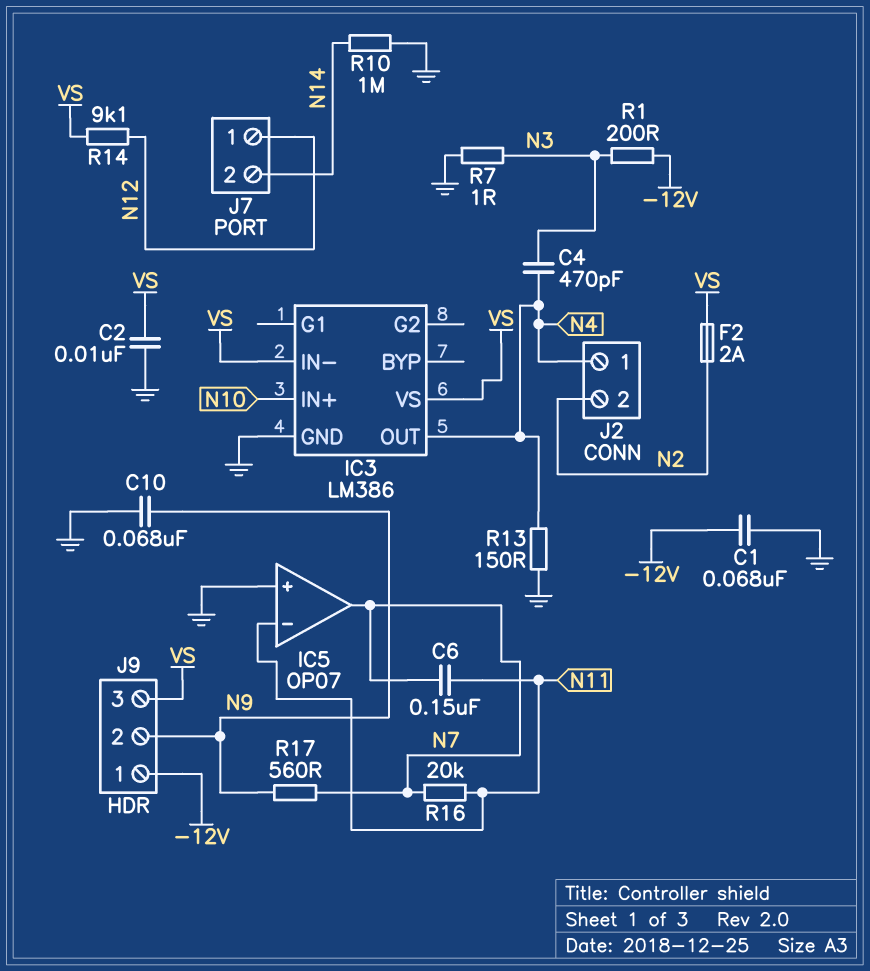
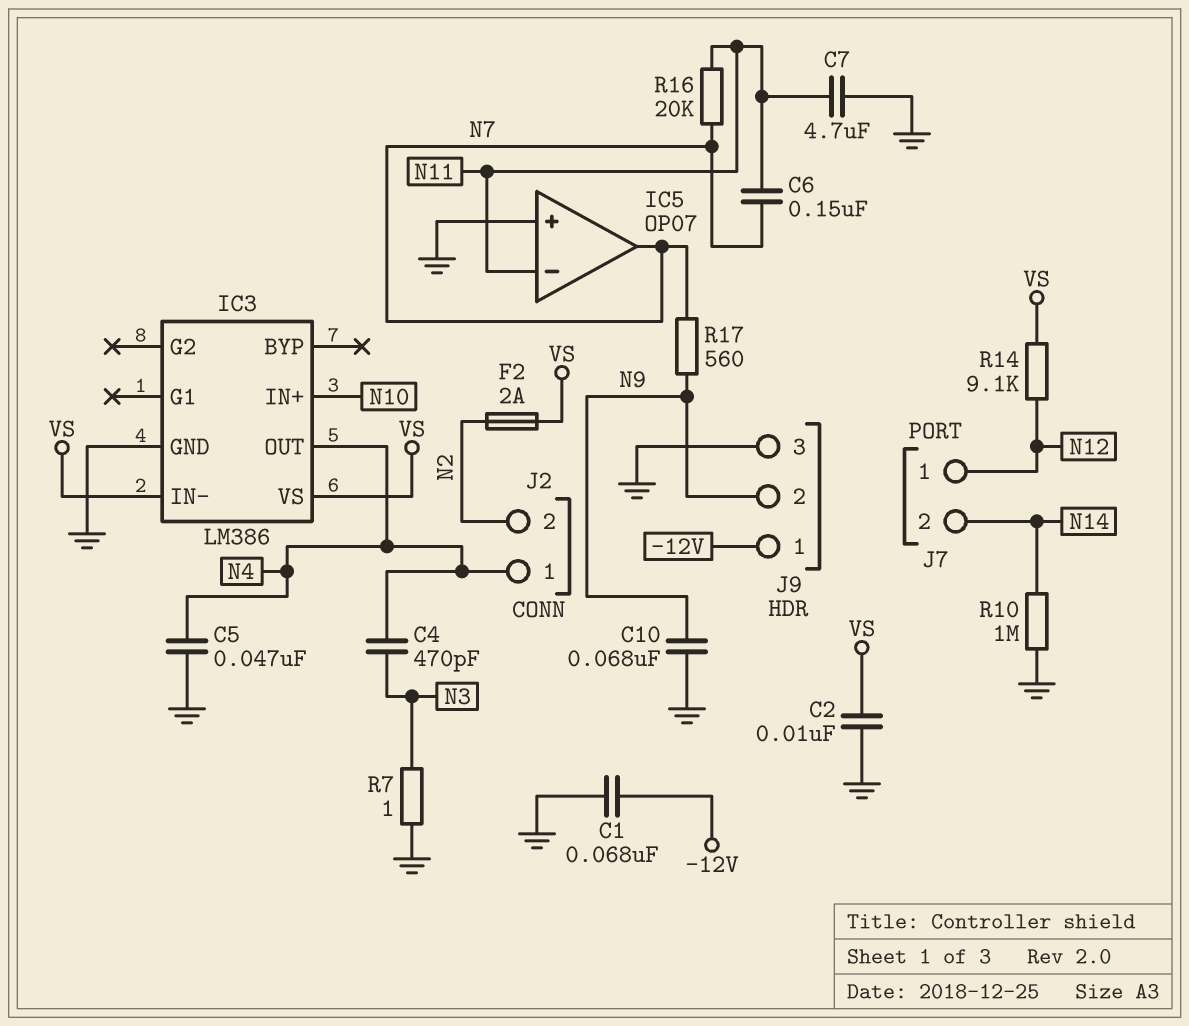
C5: none -> 47nF (GND, N4)
C7: none -> 4.7uF (GND, N11)
J9 pin 3: VS -> GND
R1: 200 (-12V, N3) -> none
R13: 150 (GND, N4) -> none

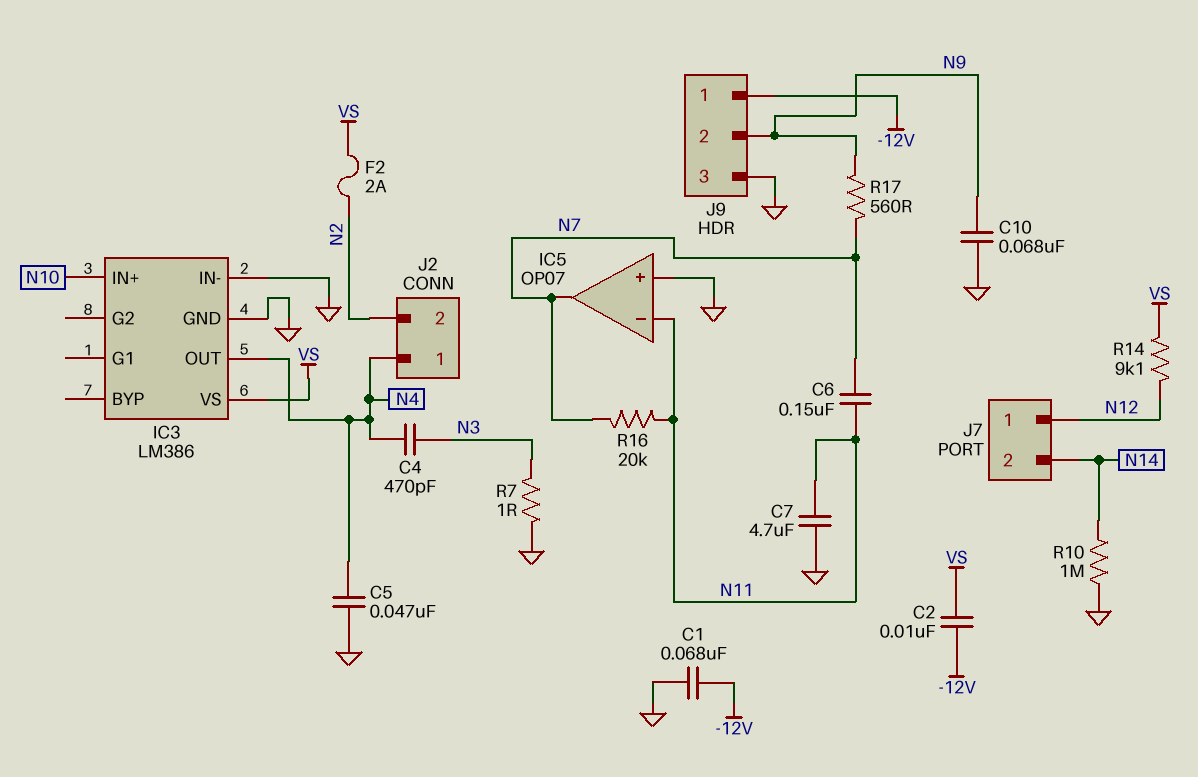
C2: 10nF (GND, VS) -> 10nF (-12V, VS)
IC3 pin IN-: VS -> GND

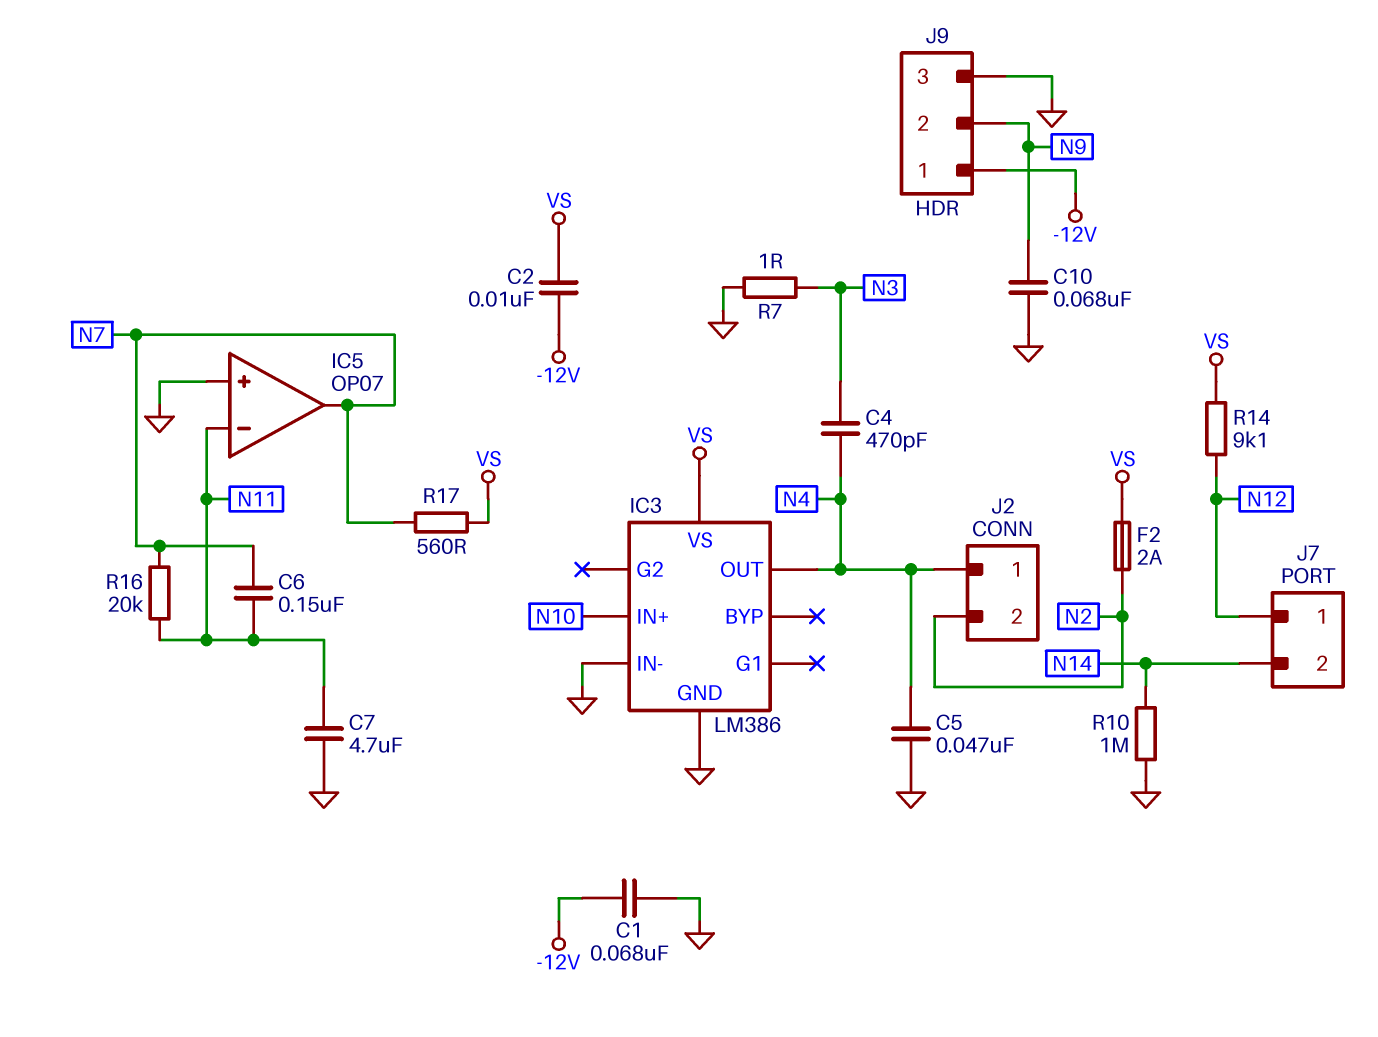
R17: 560 (N7, N9) -> 560 (N7, VS)

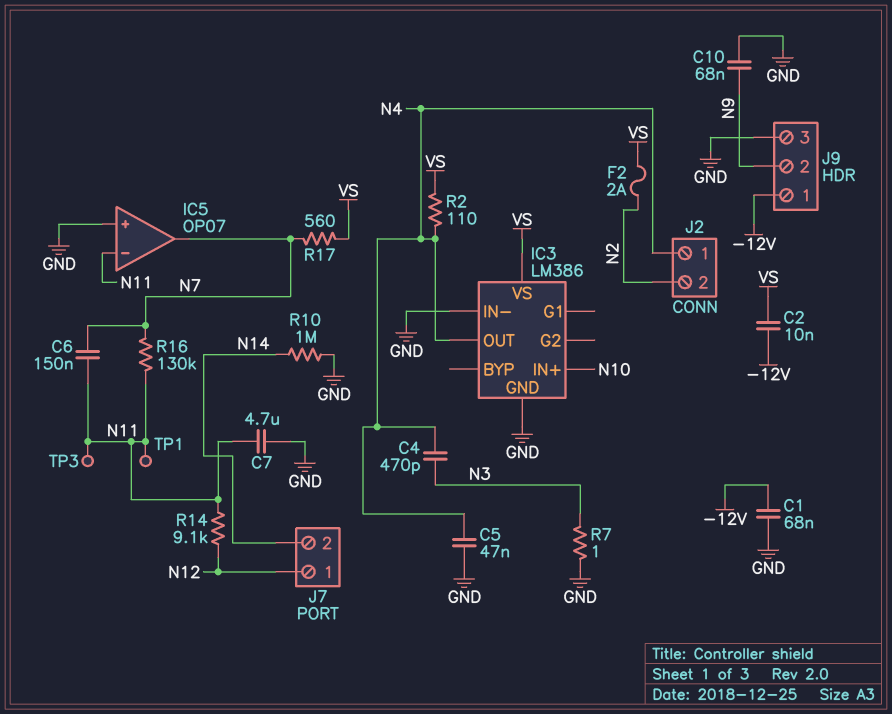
R2: none -> 110 (N4, VS)
R14: 9.1k (N12, VS) -> 9.1k (N11, N12)
R16: 20k (N7, N11) -> 130k (N7, N11)
TP1: none -> test point (N11)
TP3: none -> test point (N11)

